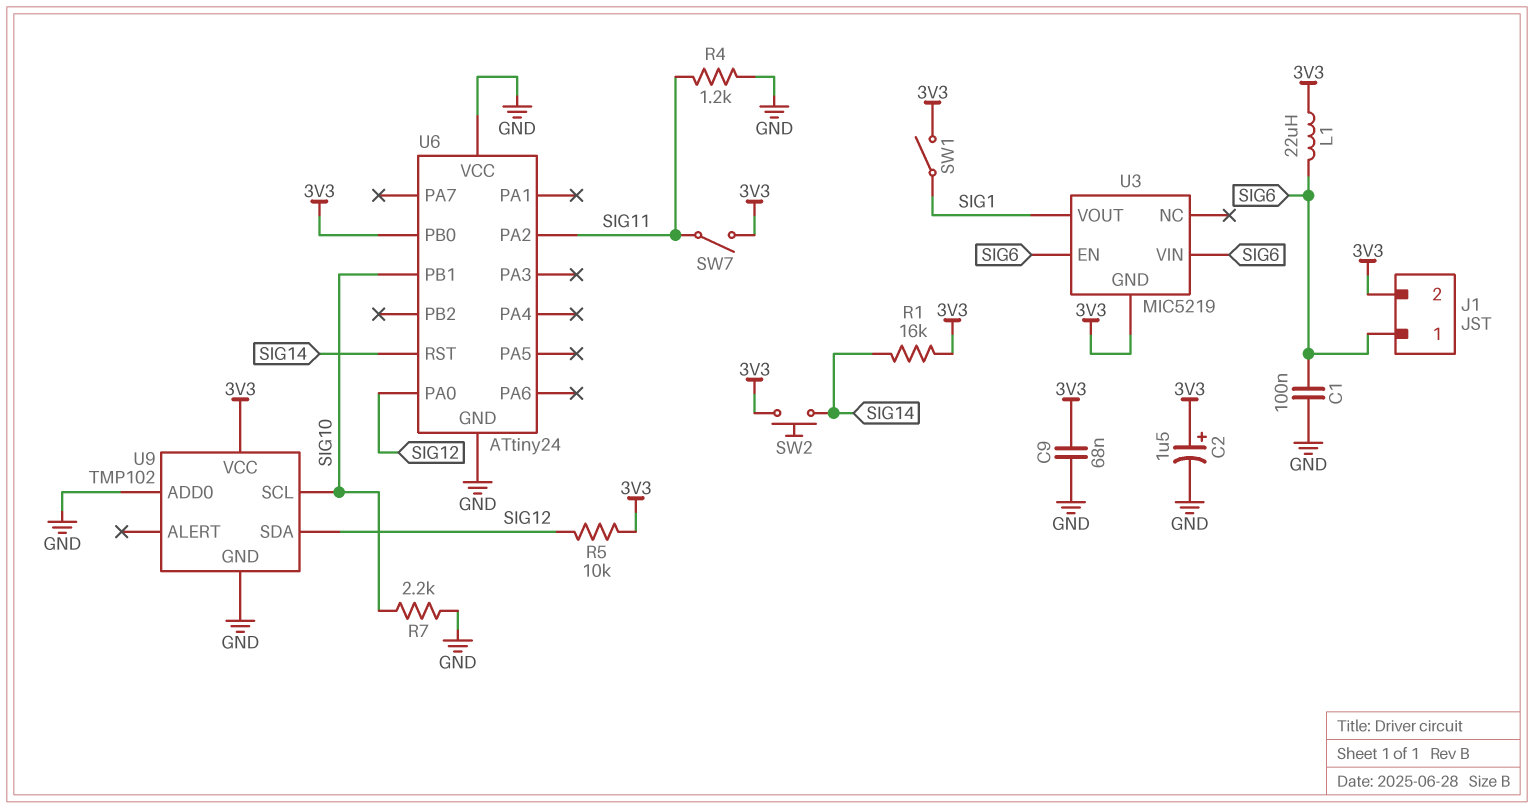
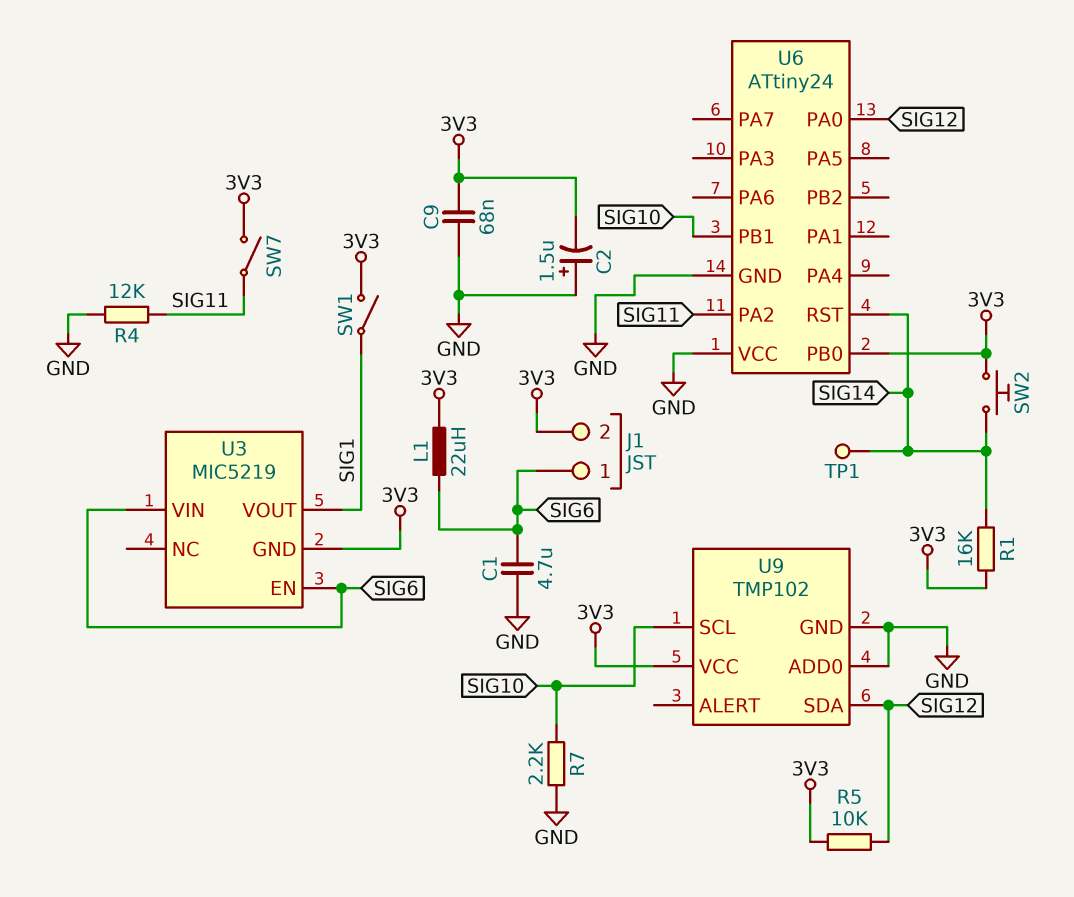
C1: 100nF (GND, SIG6) -> 4.7uF (GND, SIG6)
C2: 1.5uF (plus 3V3, minus GND) -> 1.5uF (plus GND, minus 3V3)
R4: 1.2k (GND, SIG11) -> 12k (GND, SIG11)
TP1: none -> test point (SIG14)

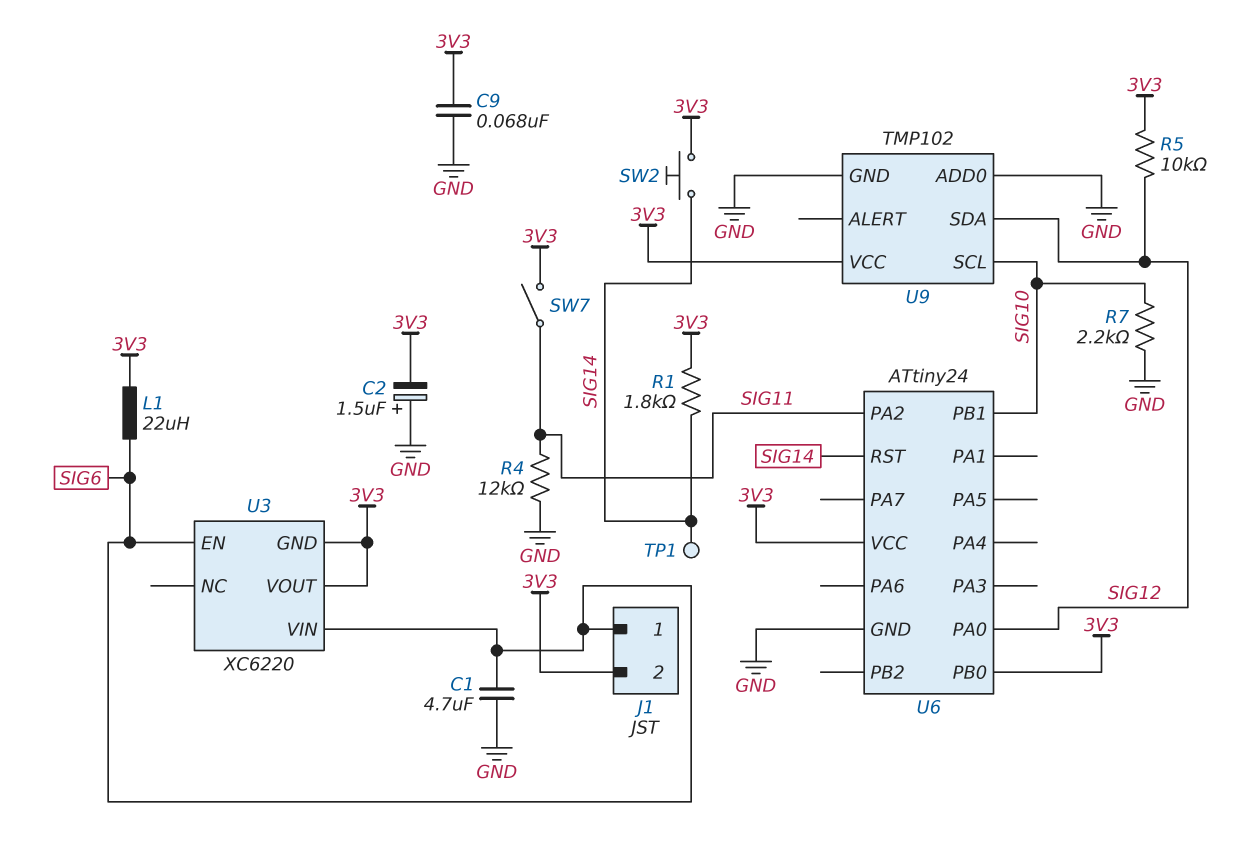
R1: 16k (3V3, SIG14) -> 1.8k (3V3, SIG14)
SW1: switch (3V3, SIG1) -> none
U3: MIC5219 -> XC6220
U3 pin VOUT: SIG1 -> 3V3
U6 pin VCC: GND -> 3V3

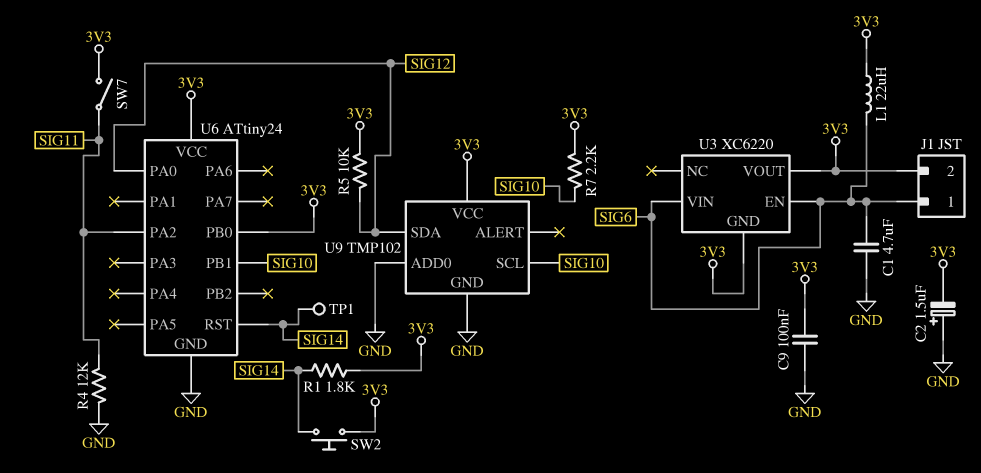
C9: 68nF (3V3, GND) -> 100nF (3V3, GND)
R7: 2.2k (GND, SIG10) -> 2.2k (3V3, SIG10)

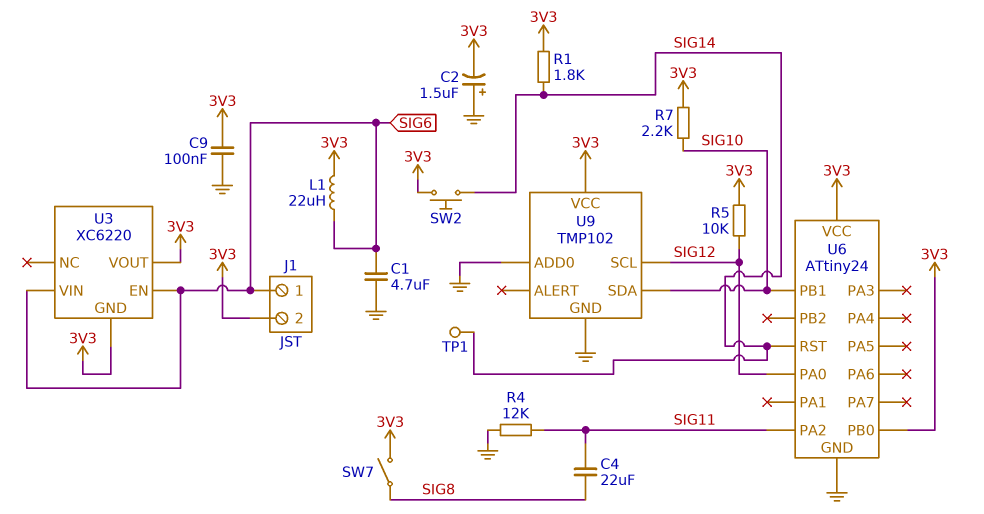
C4: none -> 22uF (SIG8, SIG11)
SW7: switch (3V3, SIG11) -> switch (3V3, SIG8)
U9 pin SCL: SIG10 -> SIG12
U9 pin SDA: SIG12 -> SIG10

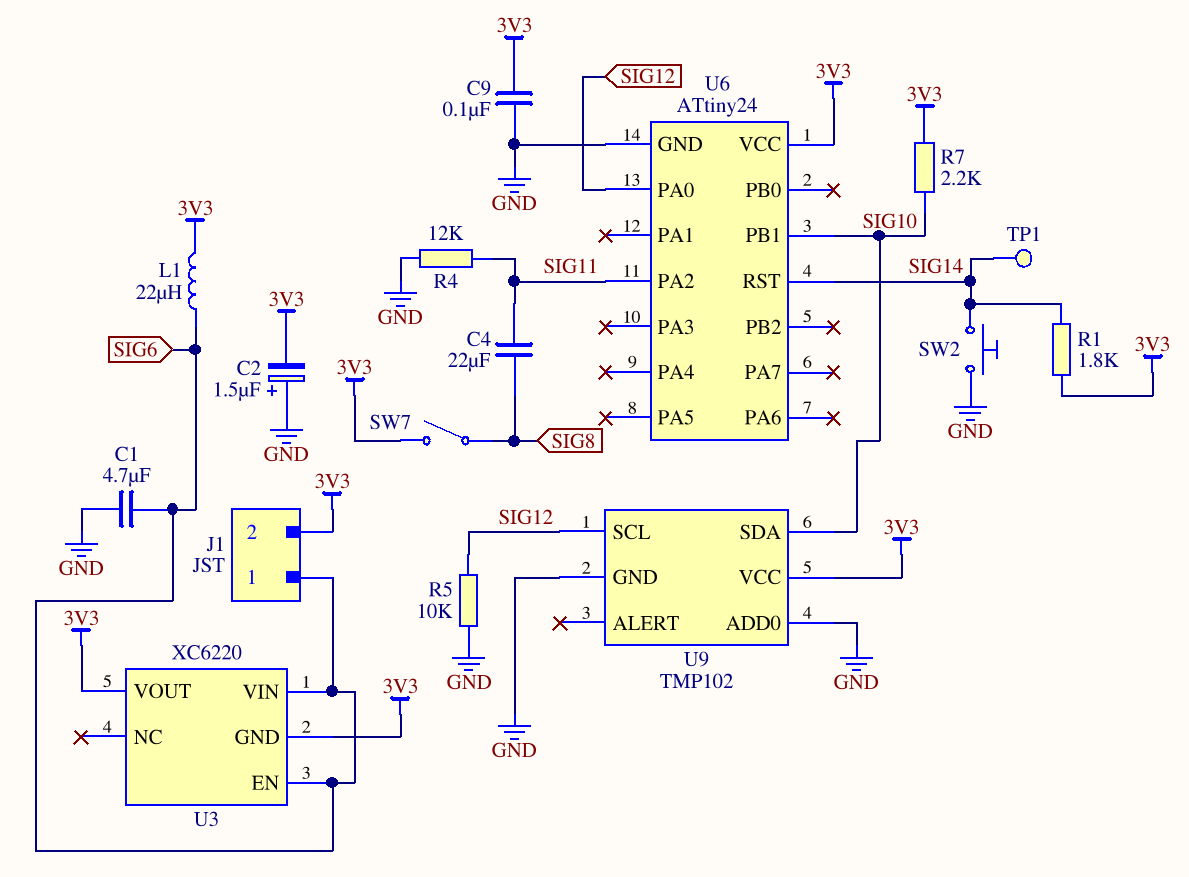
R5: 10k (3V3, SIG12) -> 10k (GND, SIG12)
SW2: button (3V3, SIG14) -> button (GND, SIG14)
U6 pin PB0: 3V3 -> none

